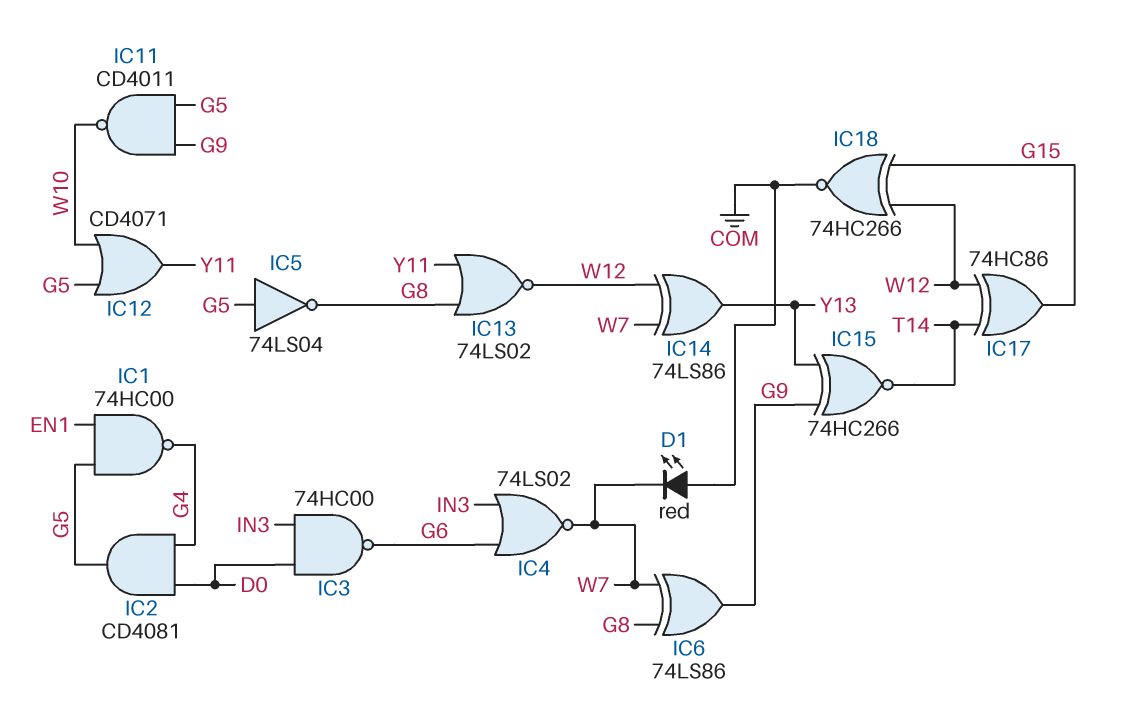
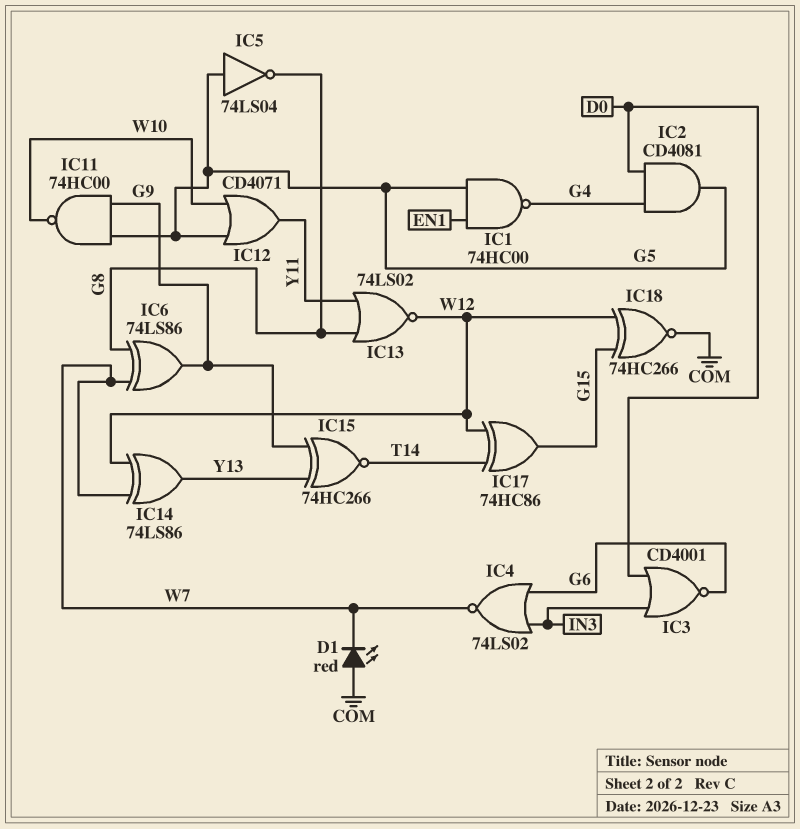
IC3: NAND 74HC00 (in D0, in IN3, out G6) -> NOR CD4001 (in D0, in IN3, out G6)
IC11: NAND CD4011 (in G5, in G9, out W10) -> NAND 74HC00 (in G5, in G9, out W10)

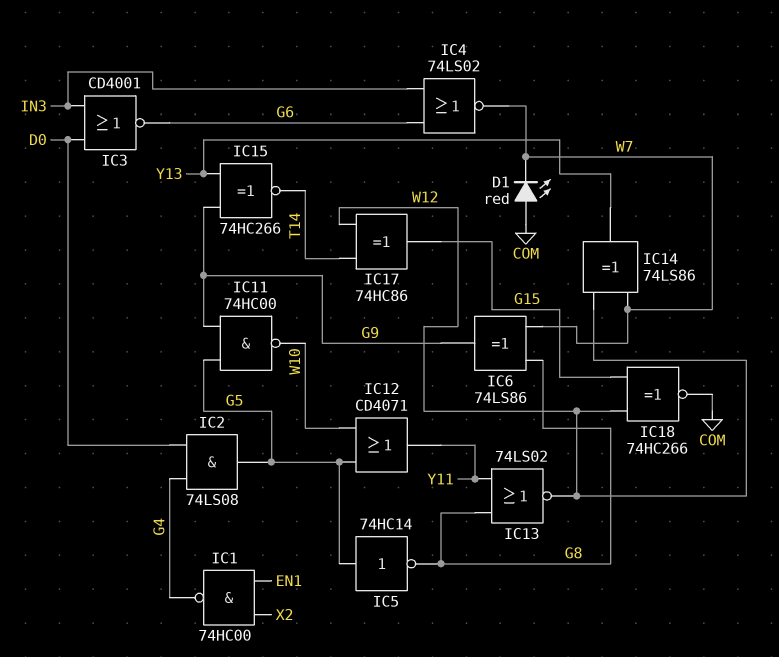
IC1: NAND 74HC00 (in EN1, in G5, out G4) -> NAND 74HC00 (in EN1, in X2, out G4)
IC2: AND CD4081 (in D0, in G4, out G5) -> AND 74LS08 (in D0, in G4, out G5)
IC5: NOT 74LS04 (in G5, out G8) -> NOT 74HC14 (in G5, out G8)

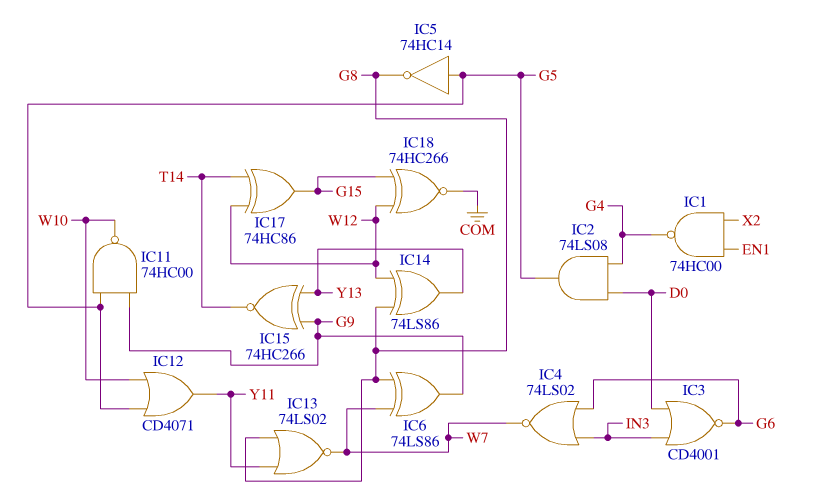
D1: LED red (A COM, K W7) -> none
IC13: NOR 74LS02 (in G8, in Y11, out W12) -> NOR 74LS02 (in G8, in Y11, out W7)
IC14: XOR 74LS86 (in W7, in W12, out Y13) -> XOR 74LS86 (in G8, in W12, out Y13)

